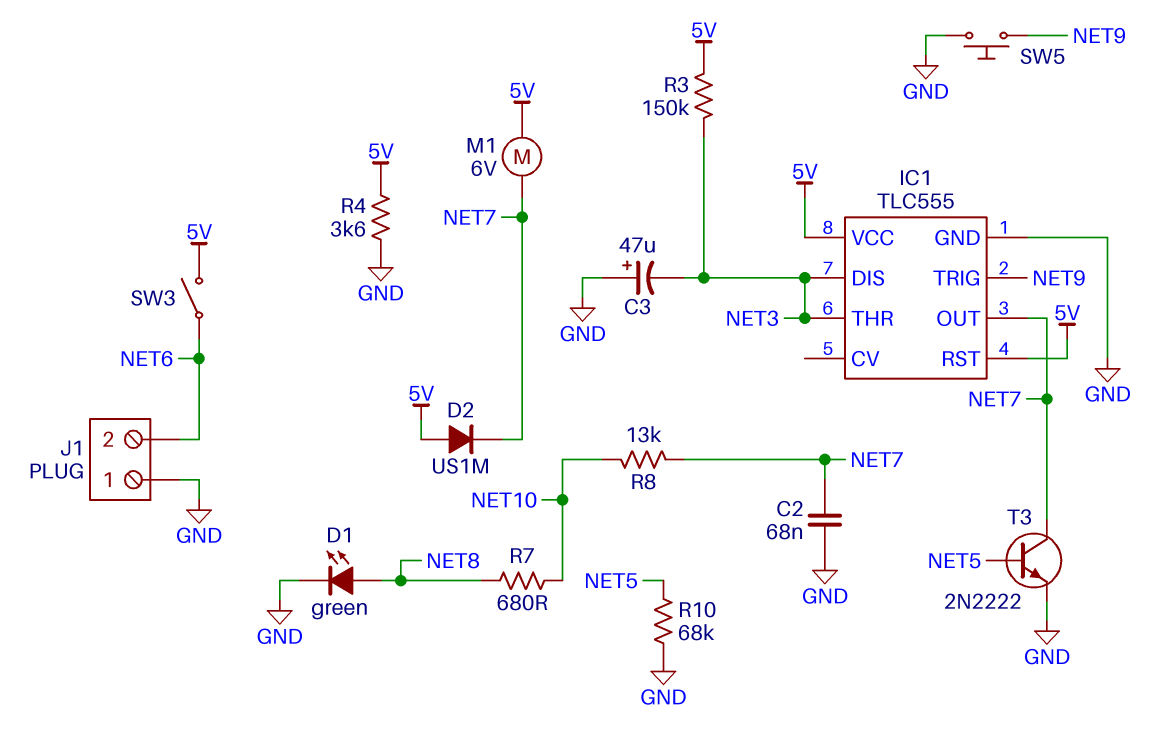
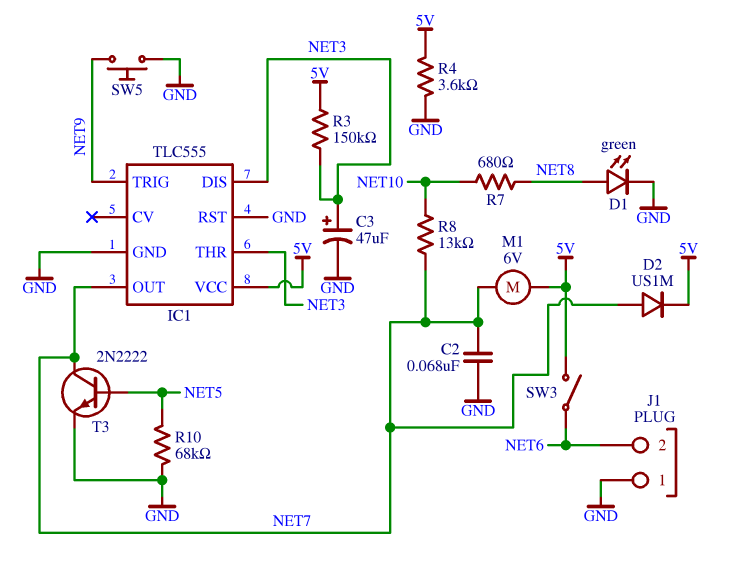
C3: 47uF (plus GND, minus NET3) -> 47uF (plus NET3, minus GND)
D2: diode US1M (A 5V, K NET7) -> diode US1M (A NET7, K 5V)
IC1 pin RST: 5V -> GND

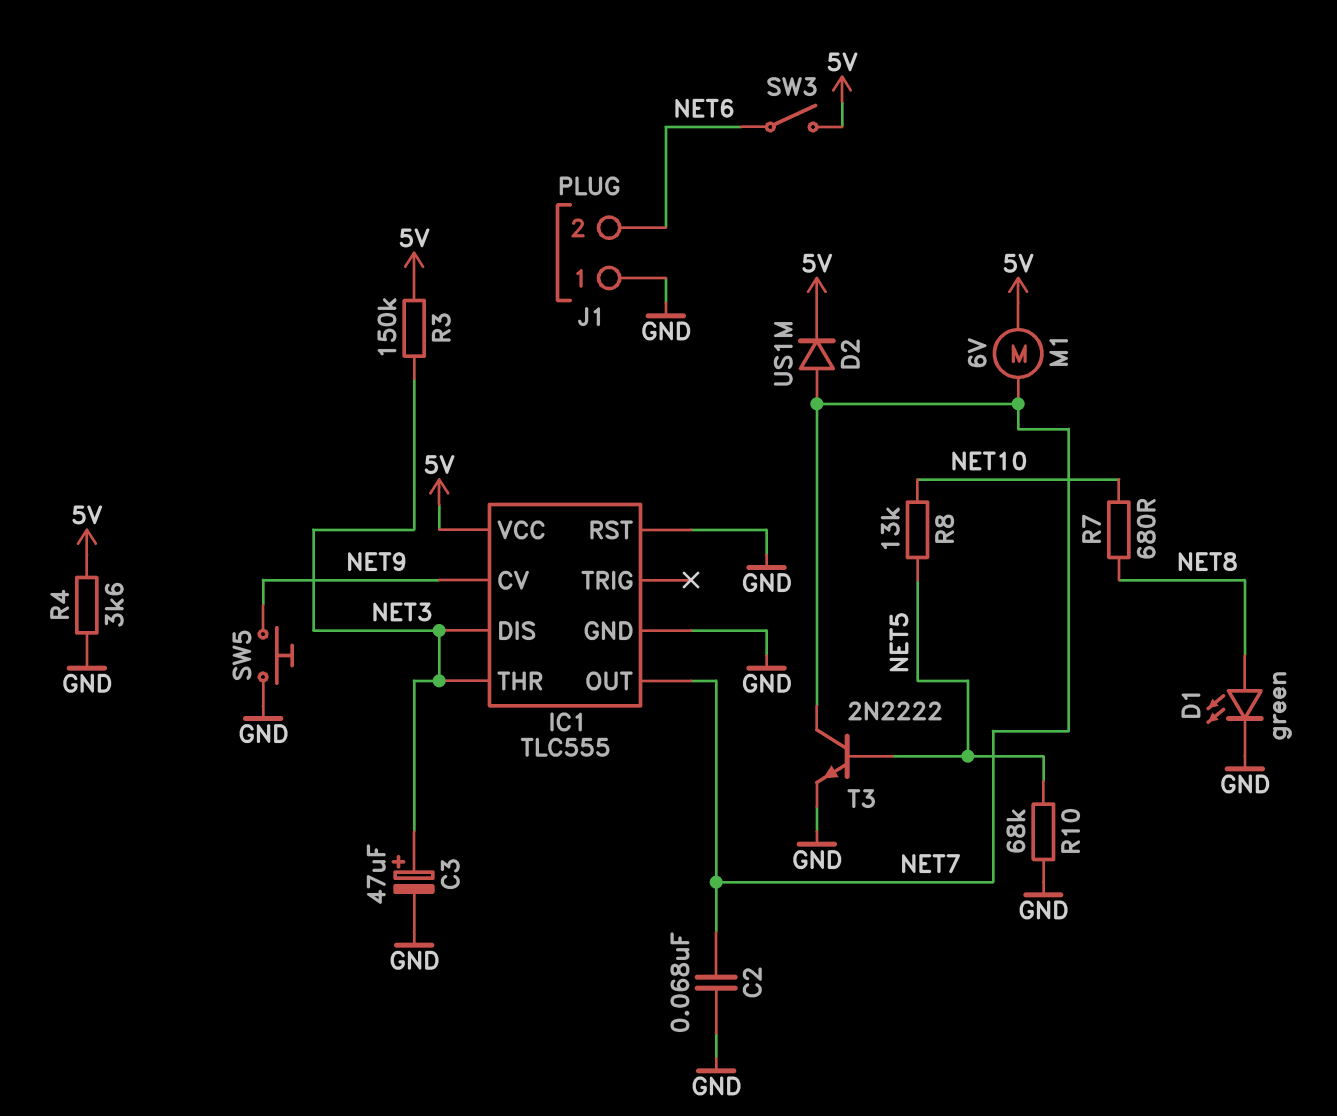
IC1 pin CV: none -> NET9
IC1 pin TRIG: NET9 -> none
R8: 13k (NET7, NET10) -> 13k (NET5, NET10)

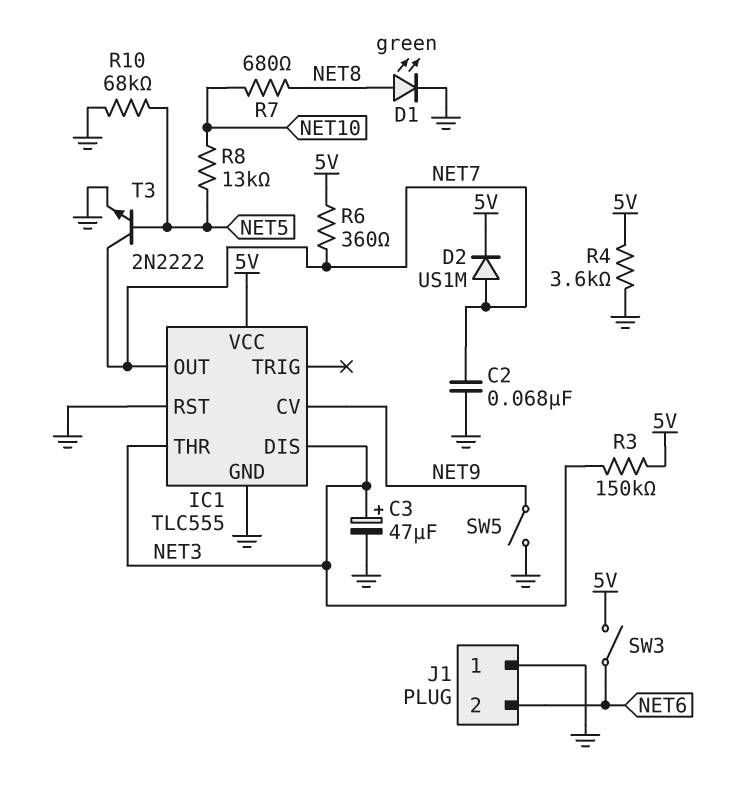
M1: motor 6V (5V, NET7) -> none
R6: none -> 360 (5V, NET7)
SW5: button (GND, NET9) -> switch (GND, NET9)

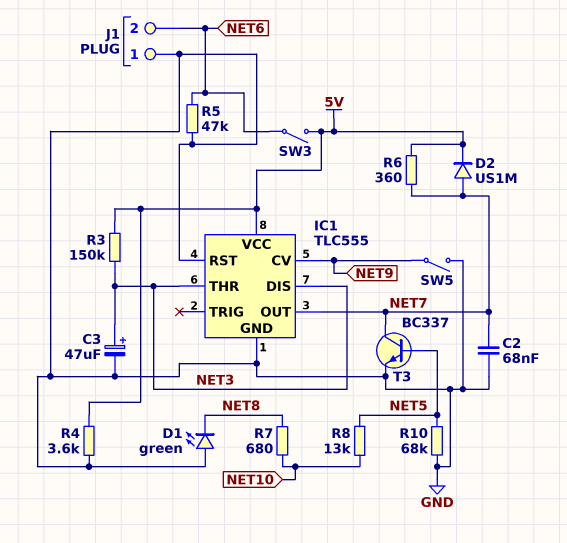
D1: LED green (A NET8, K GND) -> LED green (A GND, K NET8)
R5: none -> 47k (GND, NET6)
T3: NPN 2N2222 (B NET5, C NET7, E GND) -> NPN BC337 (B NET5, C NET7, E GND)

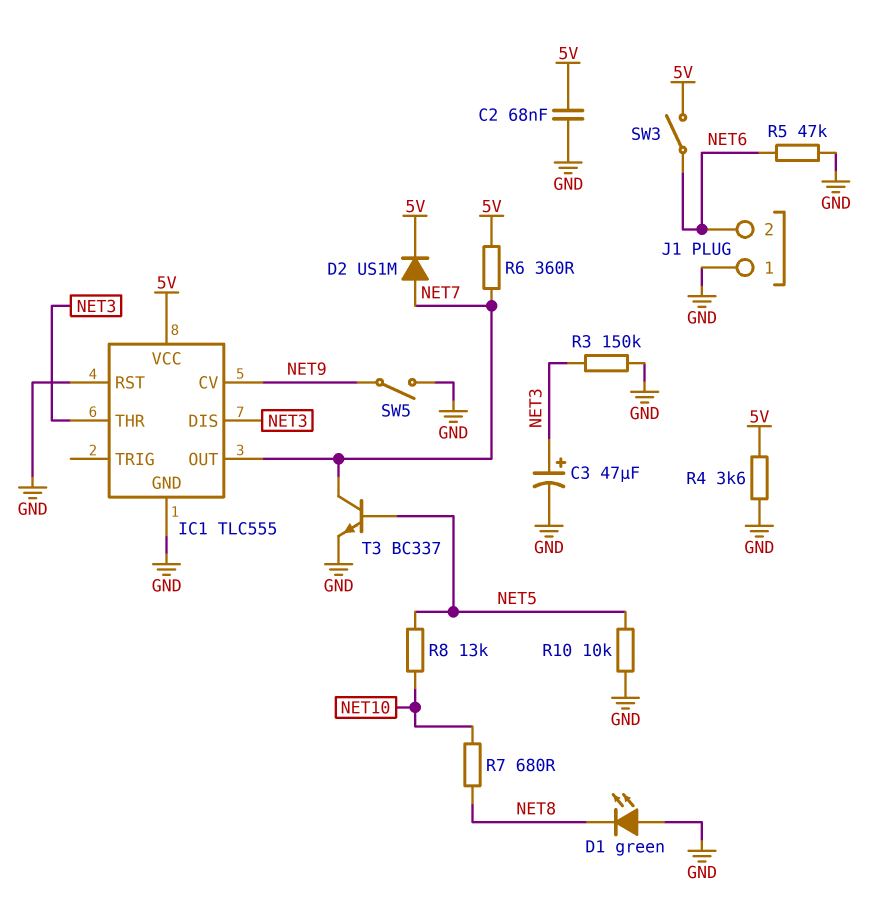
C2: 68nF (GND, NET7) -> 68nF (5V, GND)
R3: 150k (5V, NET3) -> 150k (GND, NET3)
R10: 68k (GND, NET5) -> 10k (GND, NET5)

